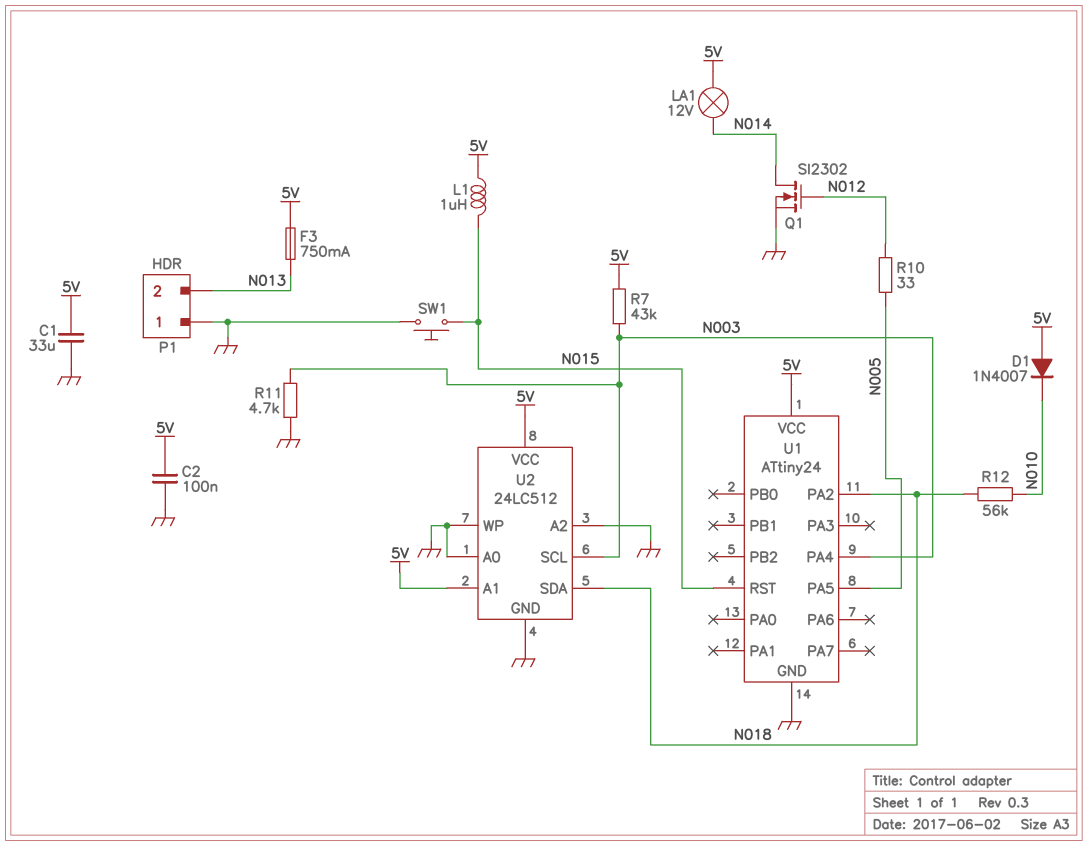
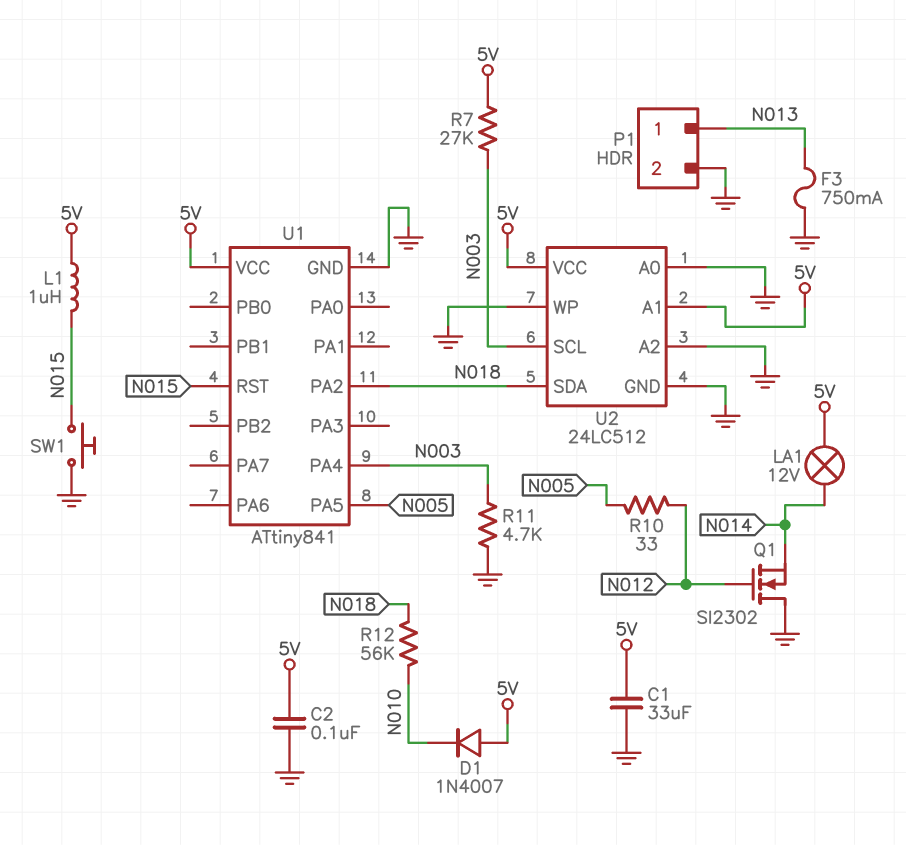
F3: 750mA (5V, N013) -> 750mA (GND, N013)
P1 pin 1: GND -> N013
P1 pin 2: N013 -> GND
Q1: NMOS SI2302 (G N012, D N014, S GND) -> NMOS SI2302 (G N012, D GND, S N014)
R7: 43k (5V, N003) -> 27k (5V, N003)
U1: ATtiny24 -> ATtiny841

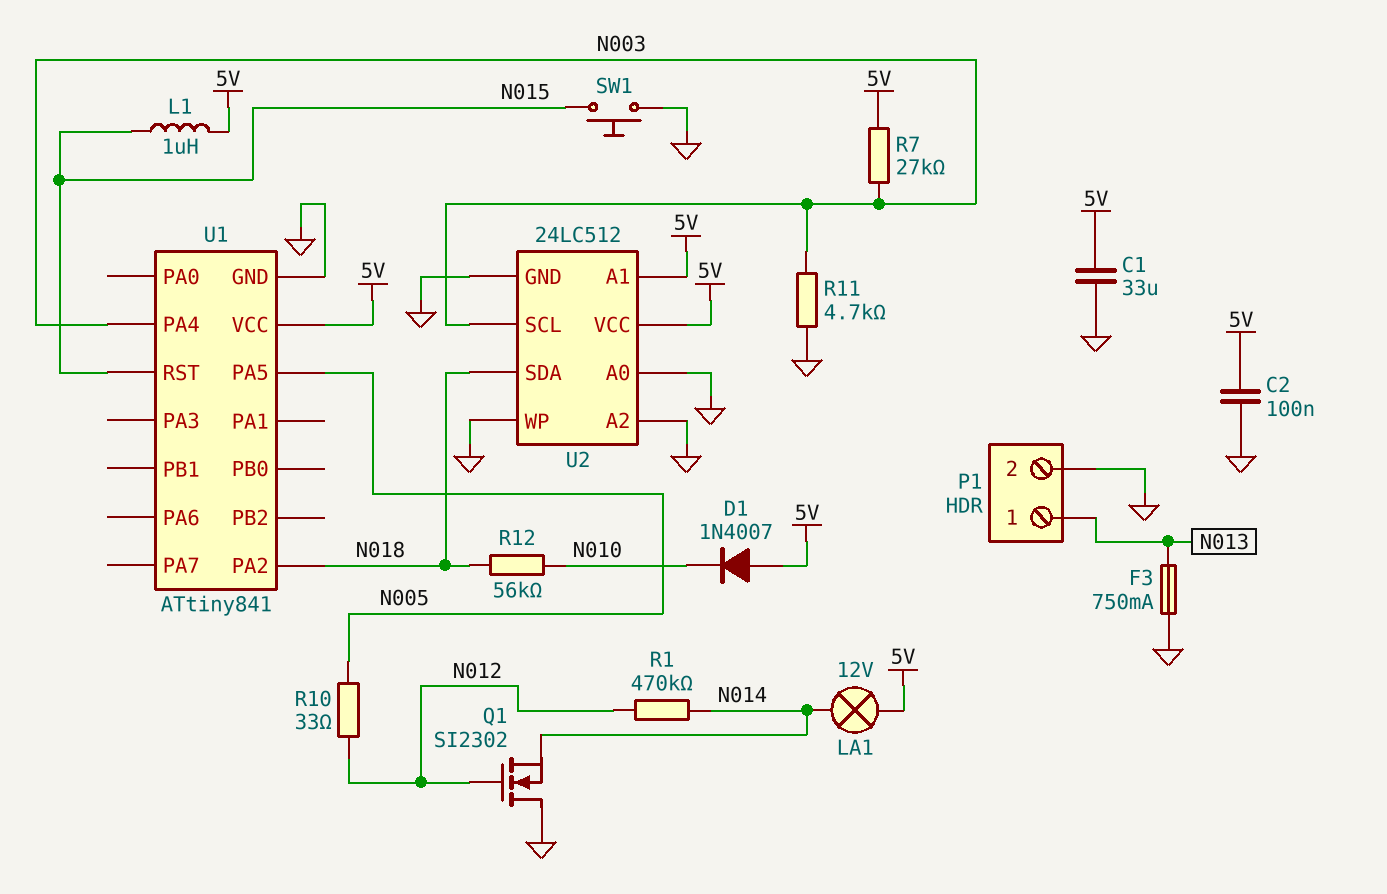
R1: none -> 470k (N012, N014)

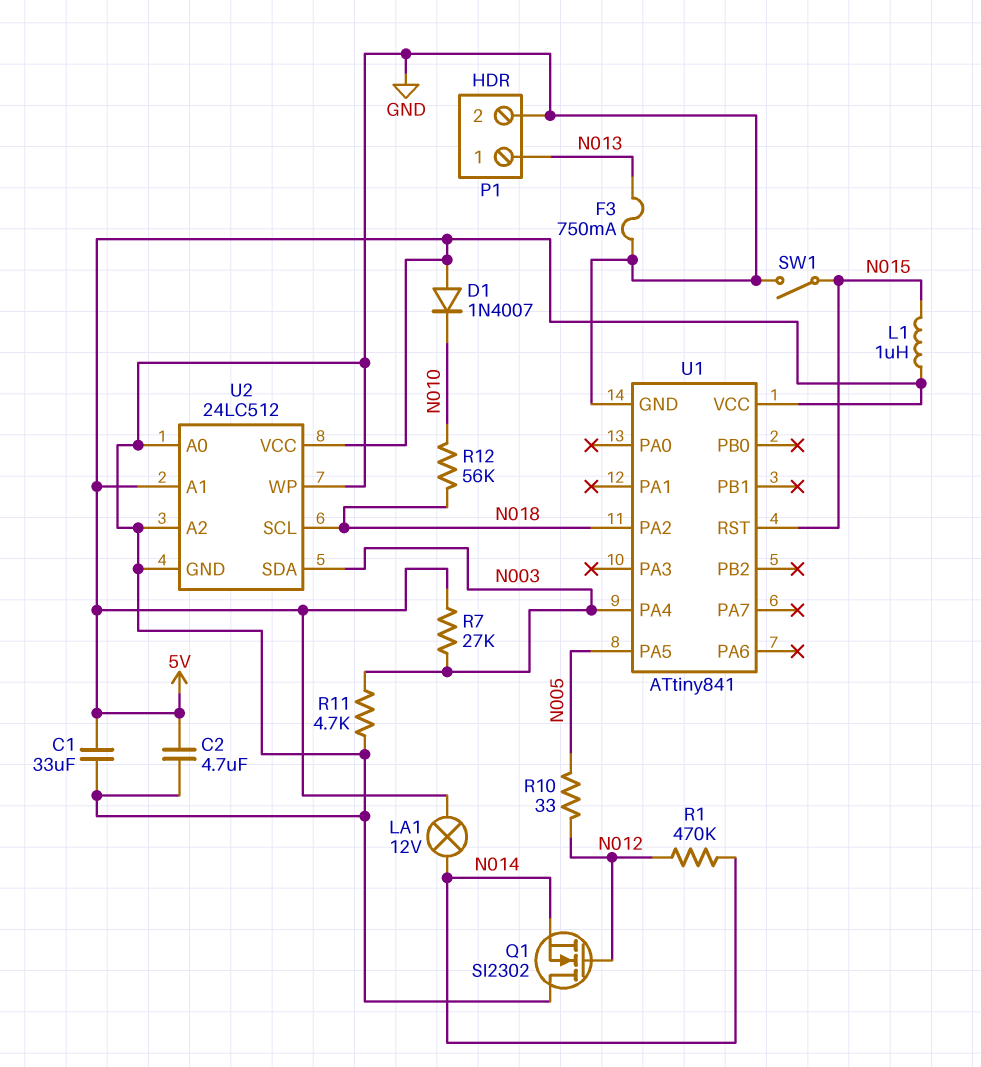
C2: 100nF (5V, GND) -> 4.7uF (5V, GND)
SW1: button (GND, N015) -> switch (GND, N015)
U2 pin SCL: N003 -> N018
U2 pin SDA: N018 -> N003

